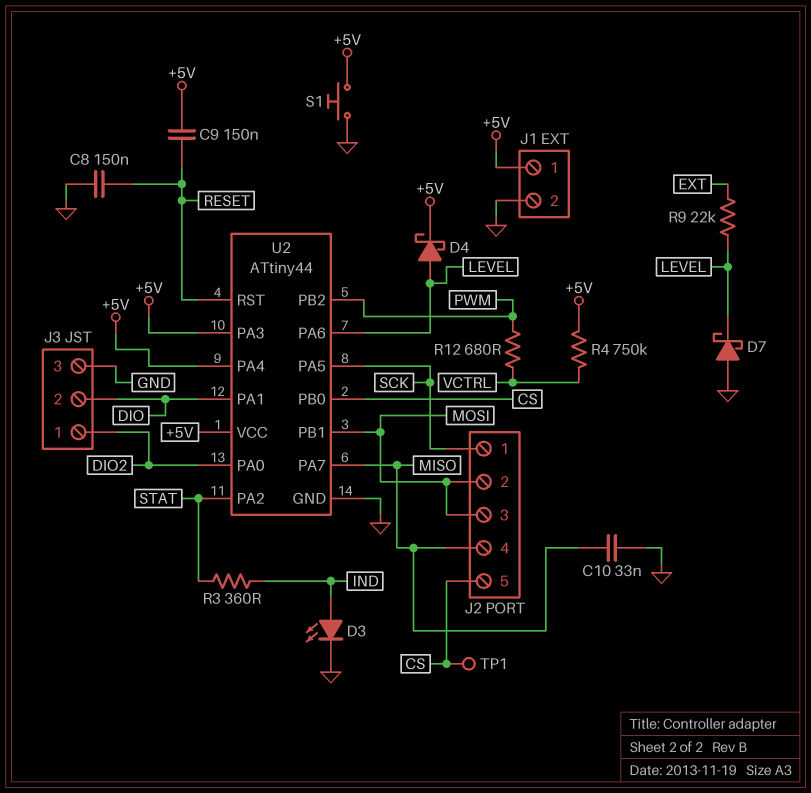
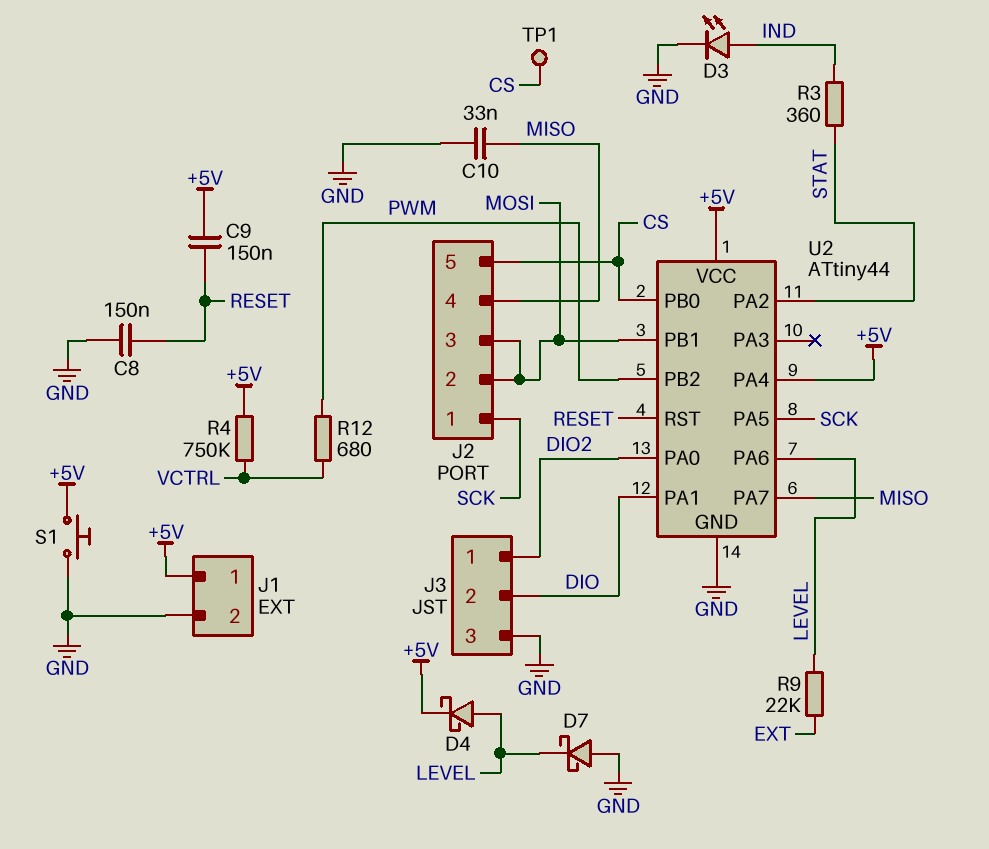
U2 pin PA3: +5V -> none

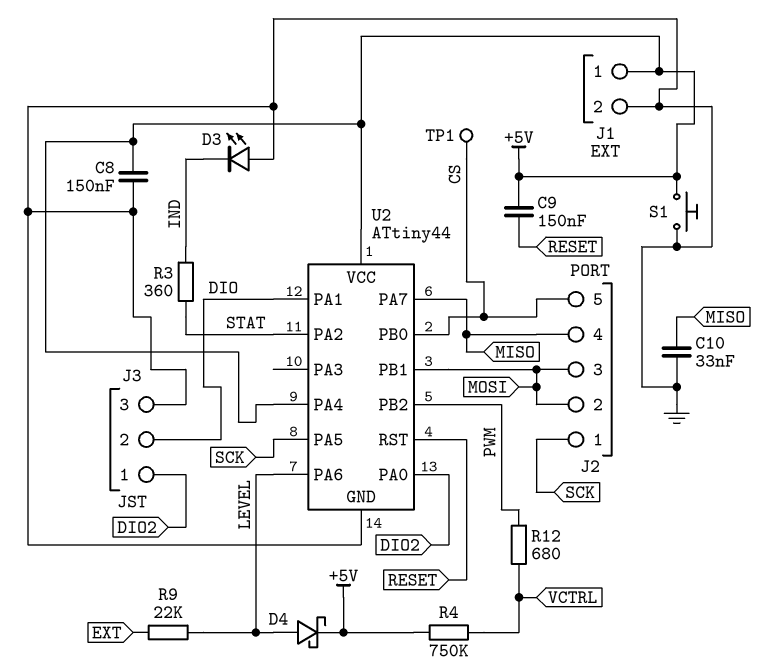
C8: 150nF (GND, RESET) -> 150nF (+5V, GND)
D3: LED (A IND, K GND) -> LED (A GND, K IND)
D7: schottky (A GND, K LEVEL) -> none

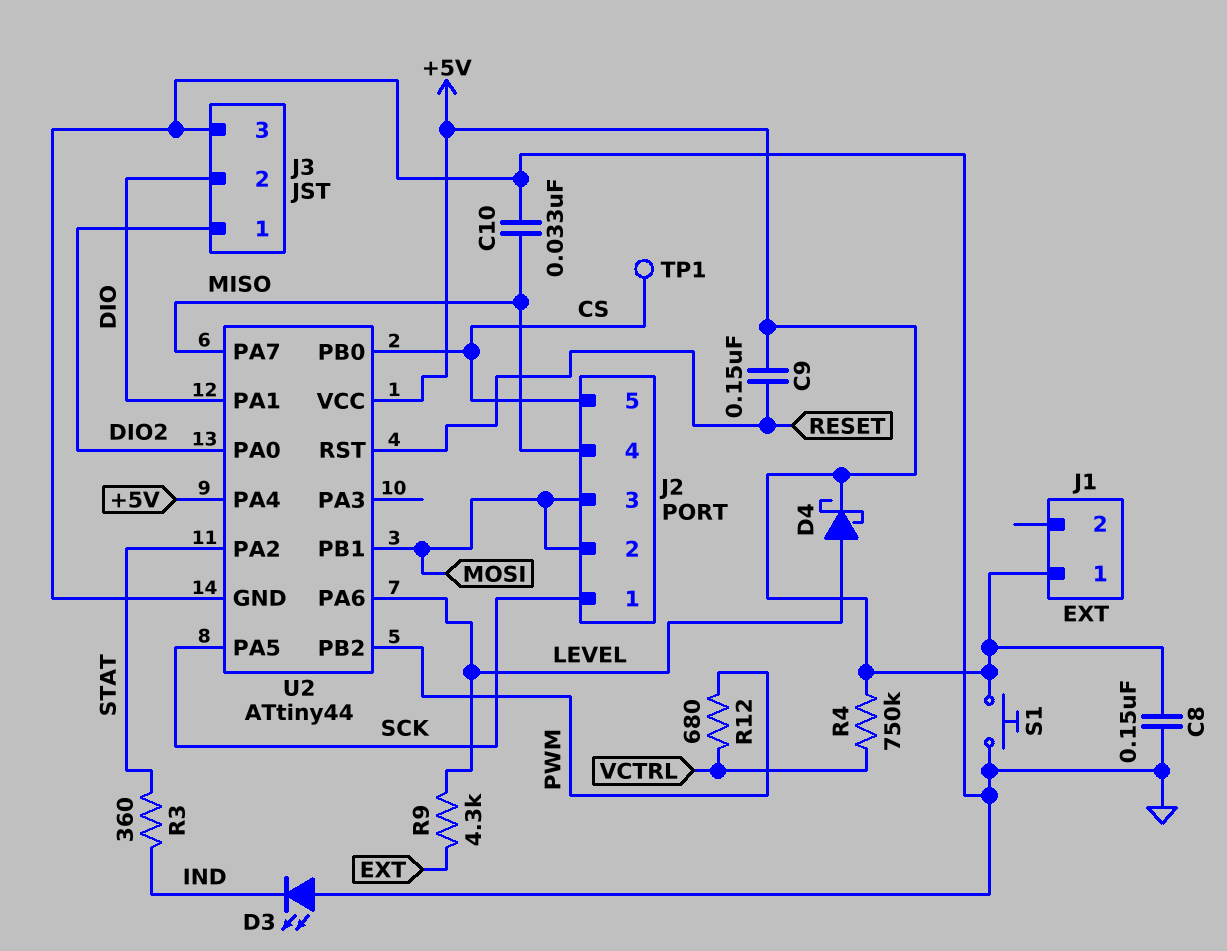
J1 pin 2: GND -> none
R9: 22k (EXT, LEVEL) -> 4.3k (EXT, LEVEL)

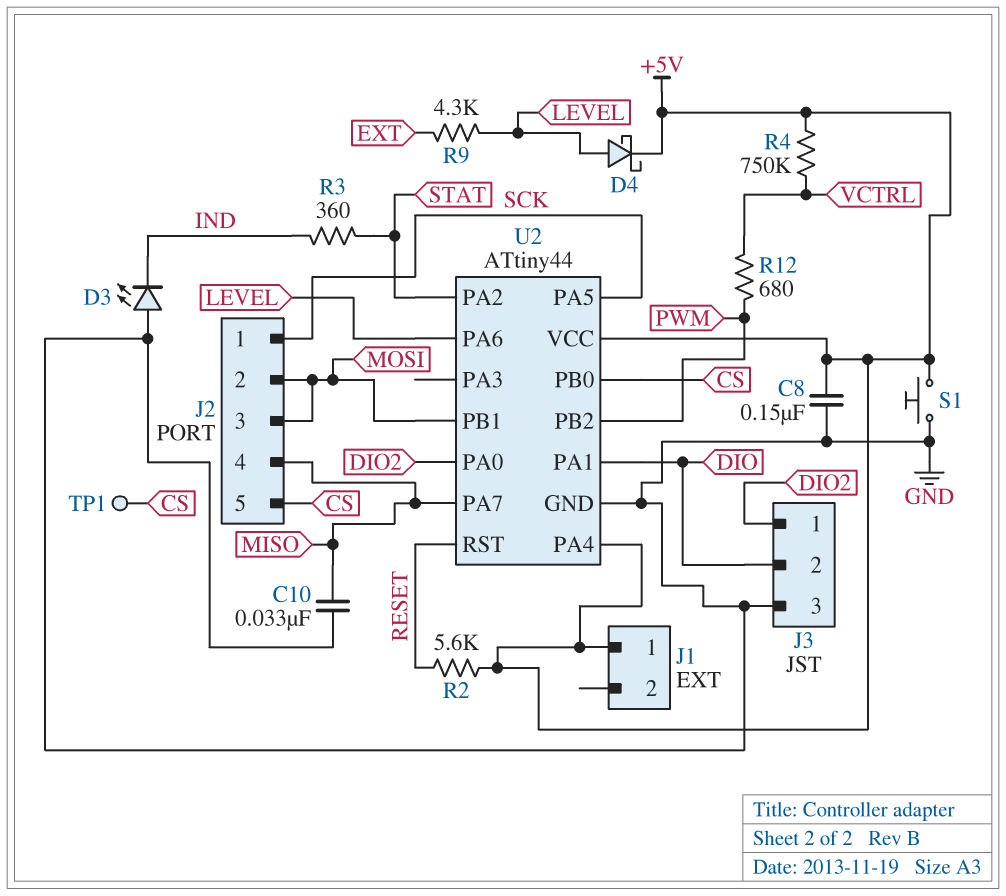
C9: 150nF (+5V, RESET) -> none
R2: none -> 5.6k (+5V, RESET)

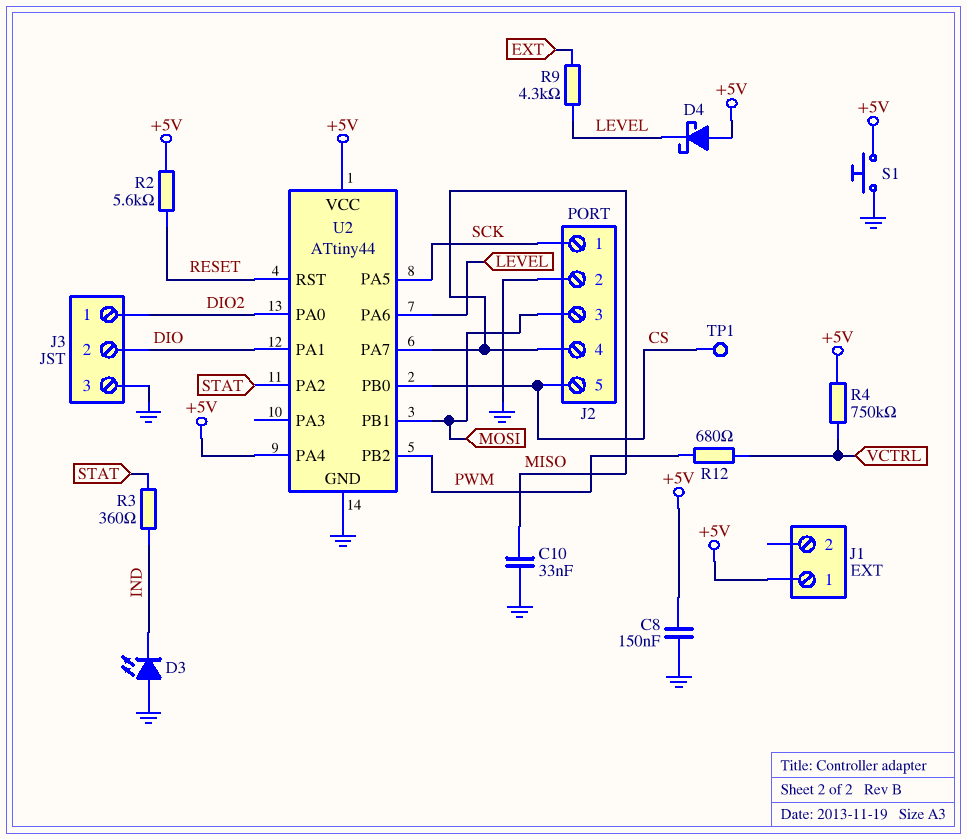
D4: schottky (A LEVEL, K +5V) -> schottky (A +5V, K LEVEL)
J2 pin 2: MOSI -> GND

